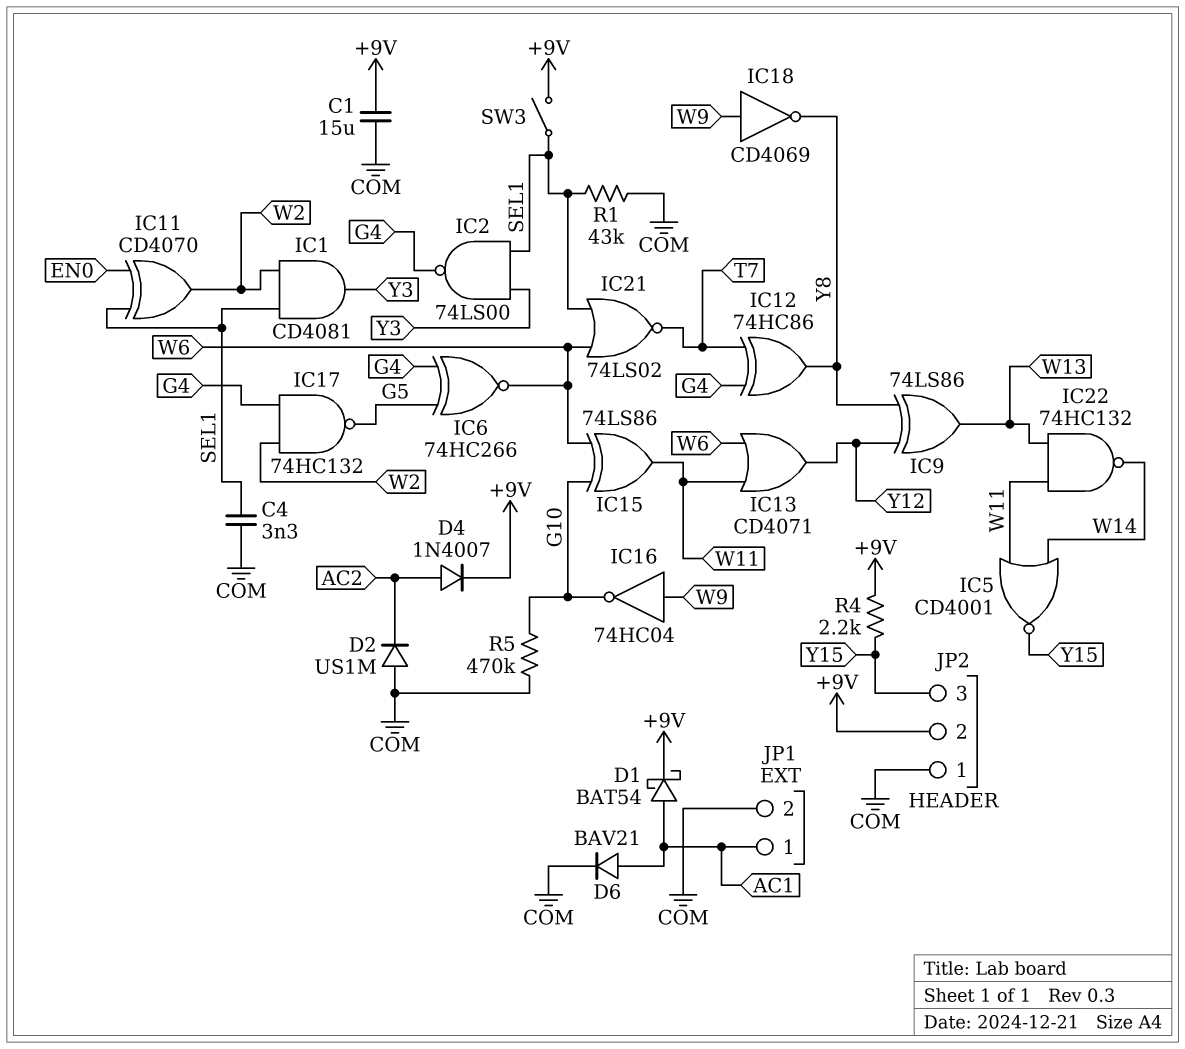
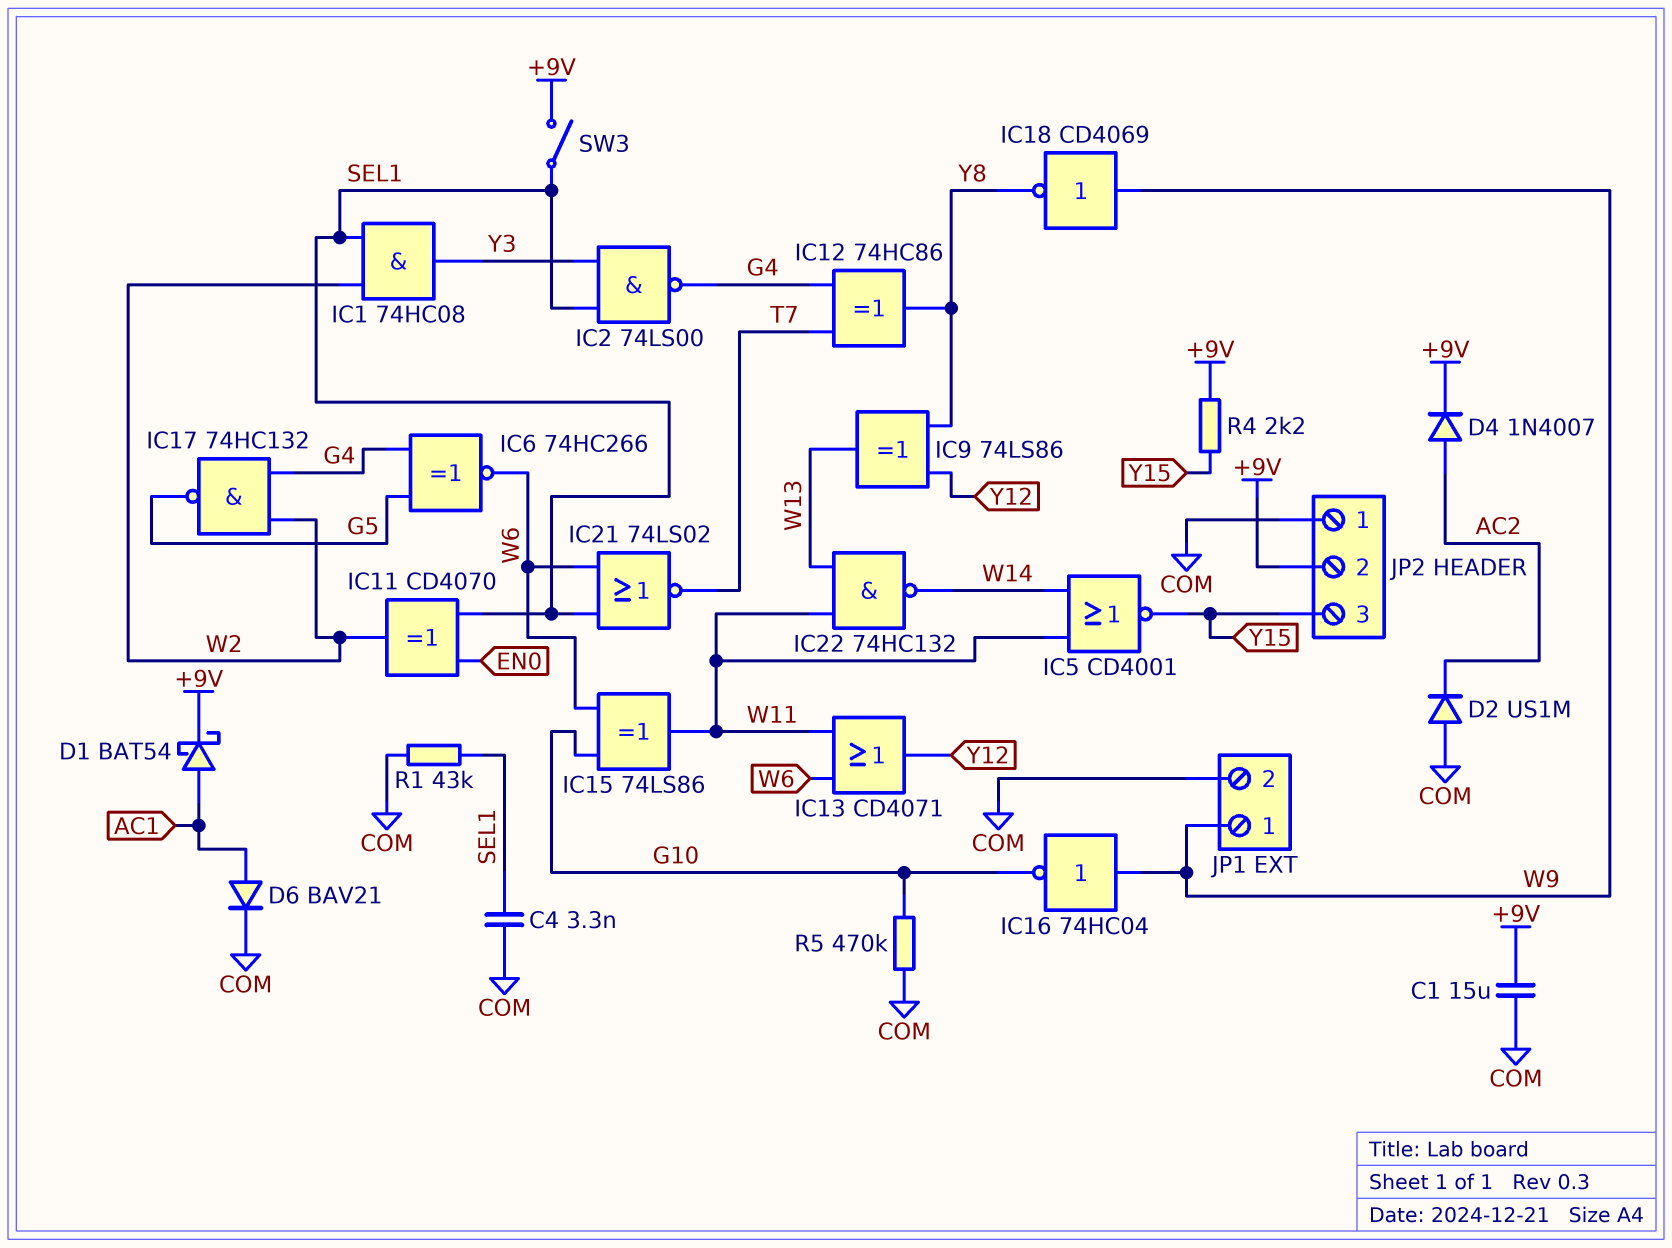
IC1: AND CD4081 (in SEL1, in W2, out Y3) -> AND 74HC08 (in SEL1, in W2, out Y3)
JP1 pin 1: AC1 -> W9

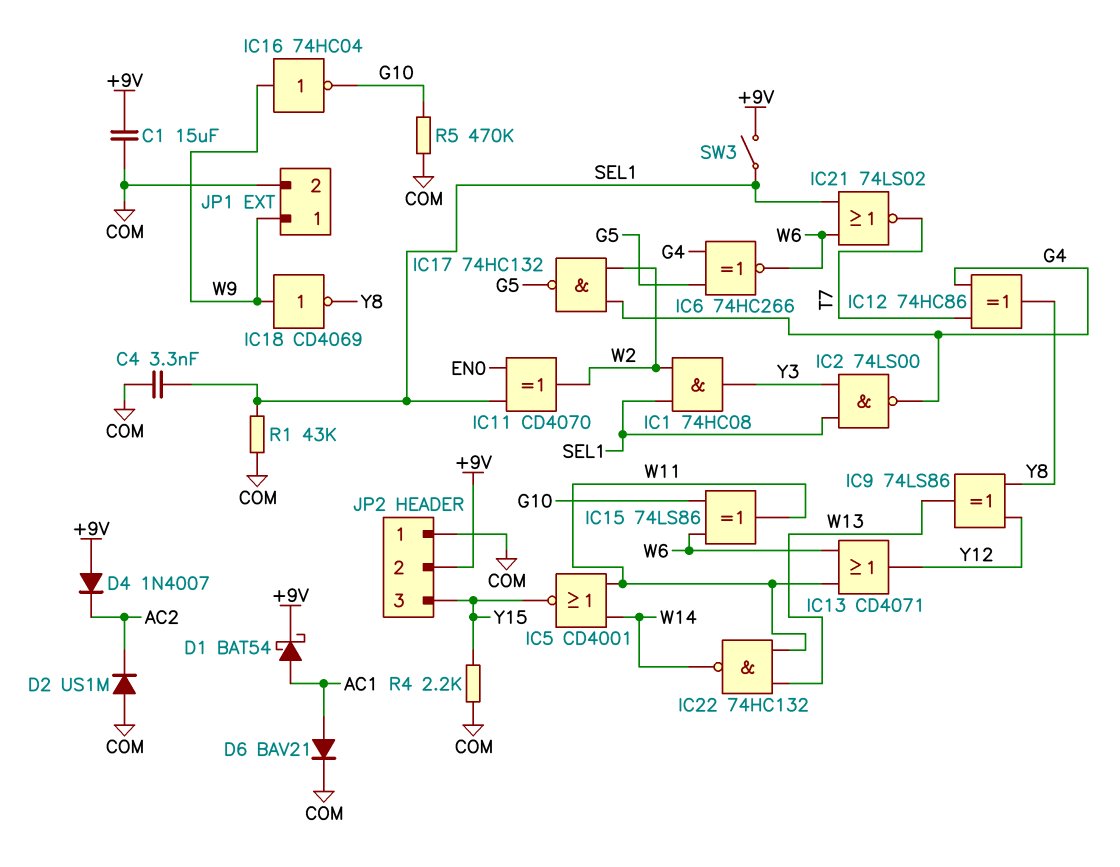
D4: diode 1N4007 (A AC2, K +9V) -> diode 1N4007 (A +9V, K AC2)
R4: 2.2k (+9V, Y15) -> 2.2k (COM, Y15)

